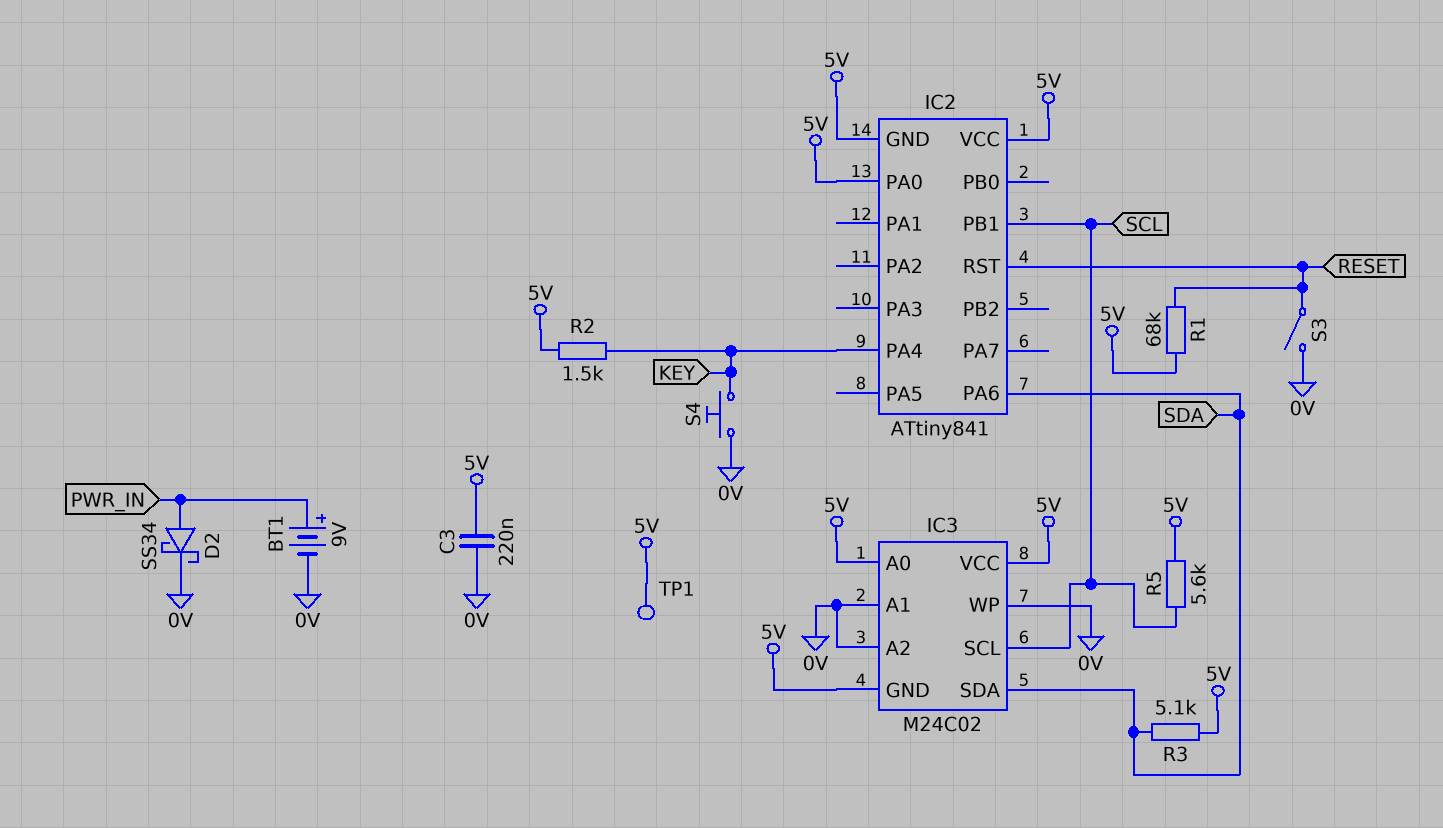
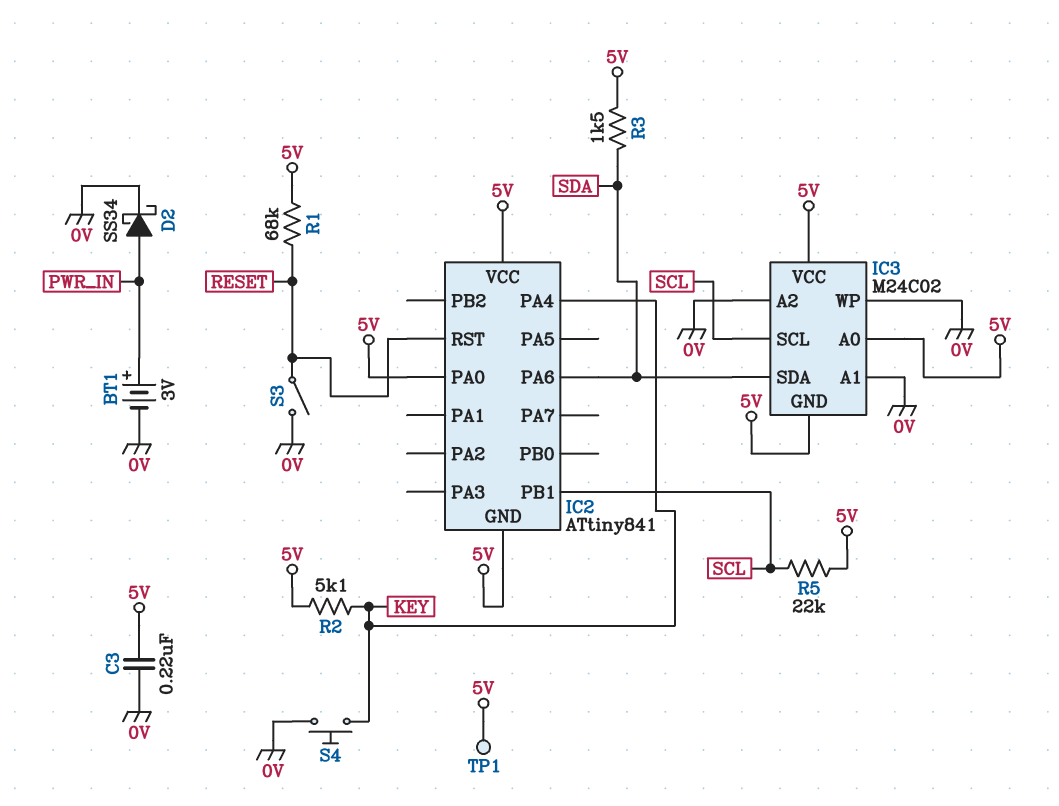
BT1: 9V (plus PWR_IN, minus 0V) -> 3V (plus PWR_IN, minus 0V)
R2: 1.5k (5V, KEY) -> 5.1k (5V, KEY)
R3: 5.1k (5V, SDA) -> 1.5k (5V, SDA)
R5: 5.6k (5V, SCL) -> 22k (5V, SCL)

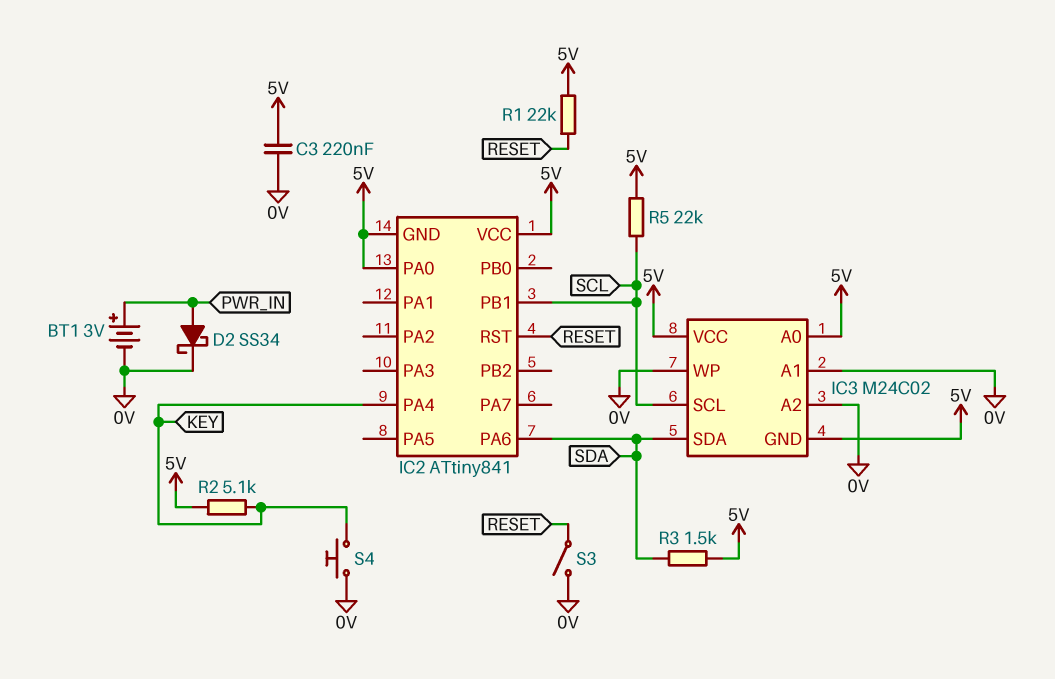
R1: 68k (5V, RESET) -> 22k (5V, RESET)
TP1: test point (5V) -> none

